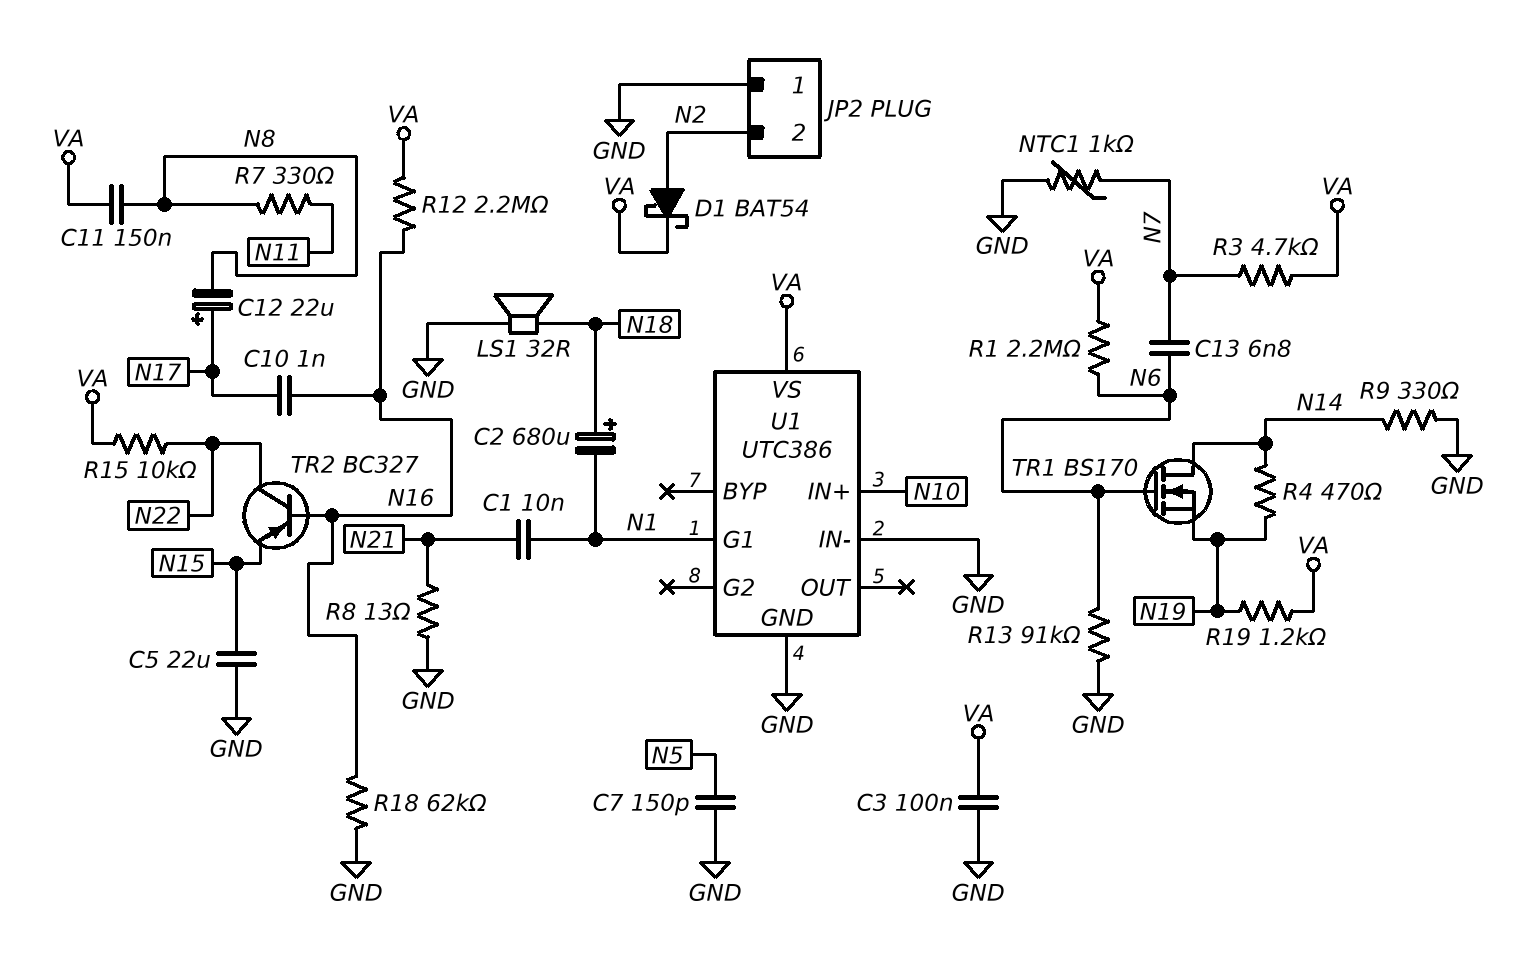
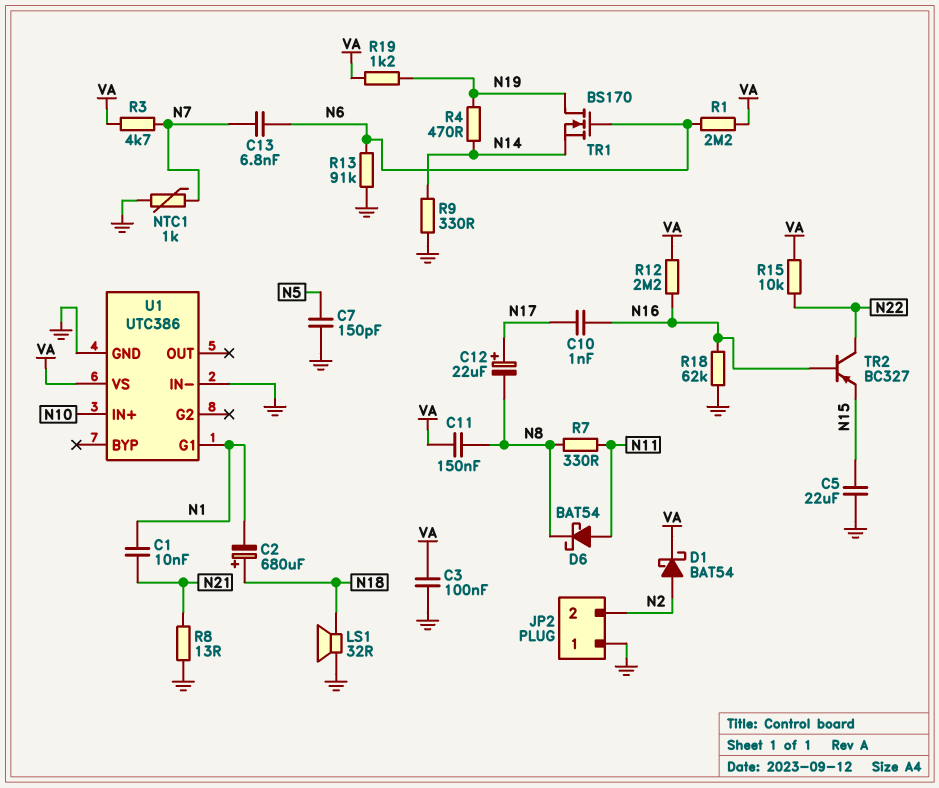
D6: none -> schottky BAT54 (A N11, K N8)
TR1: NMOS BS170 (G N6, D N14, S N19) -> NMOS BS170 (G N6, D N19, S N14)

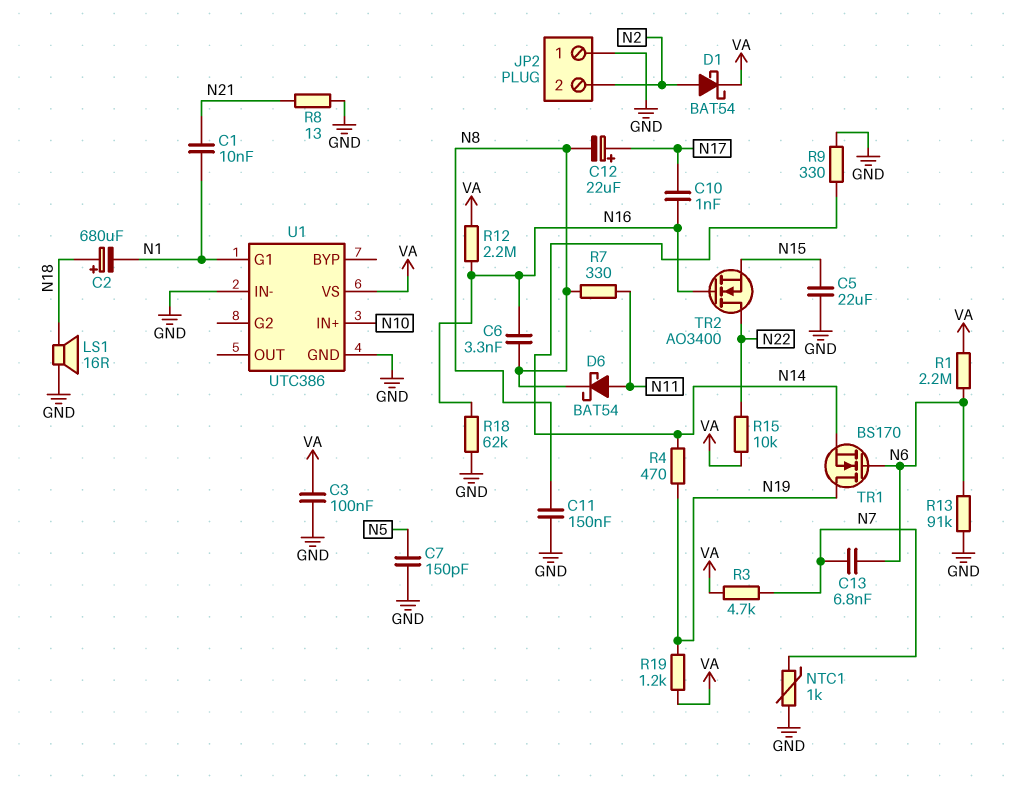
C6: none -> 3.3nF (N8, N16)
C11: 150nF (N8, VA) -> 150nF (GND, N8)
LS1: speaker 32R (GND, N18) -> speaker 16R (GND, N18)
TR2: PNP BC327 (B N16, C N22, E N15) -> NMOS AO3400 (G N16, D N22, S N15)

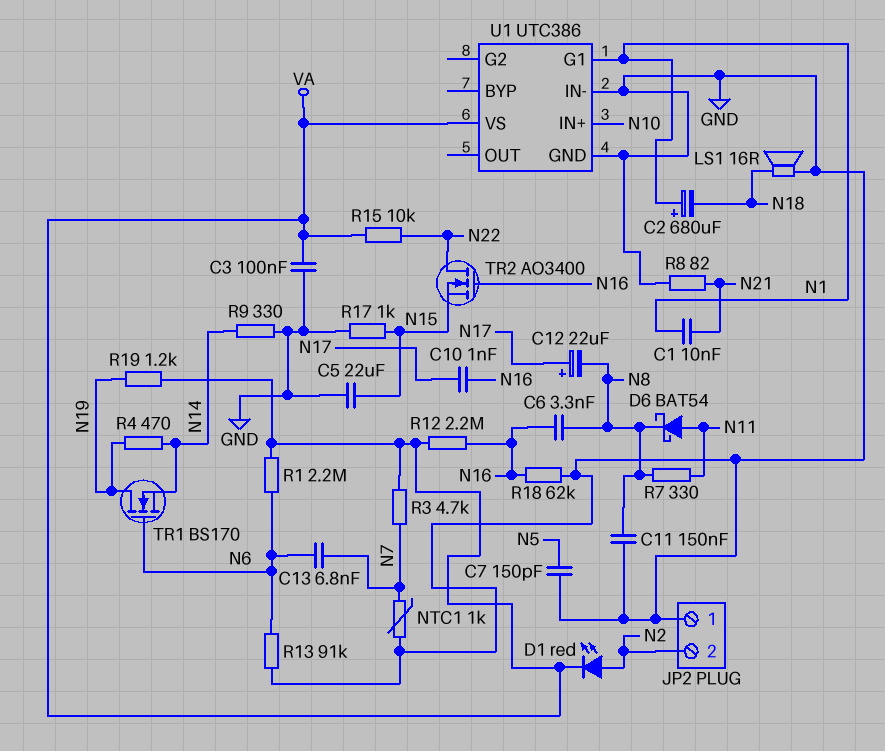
C2: 680uF (plus N18, minus N1) -> 680uF (plus N1, minus N18)
D1: schottky BAT54 (A N2, K VA) -> LED red (A N2, K VA)
R8: 13 (GND, N21) -> 82 (GND, N21)
R17: none -> 1k (GND, N15)

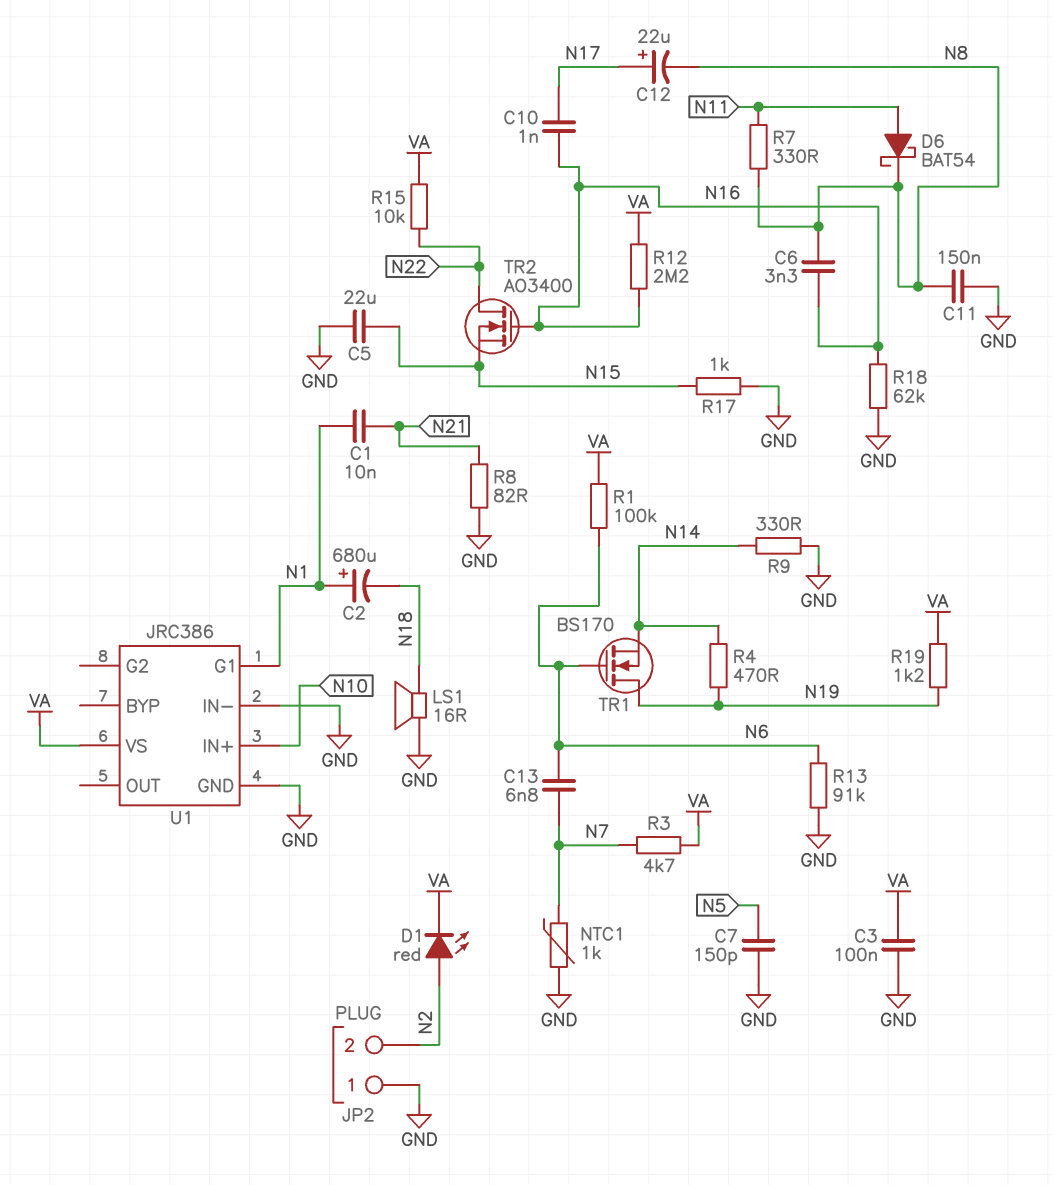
R1: 2.2M (N6, VA) -> 100k (N6, VA)
U1: UTC386 -> JRC386

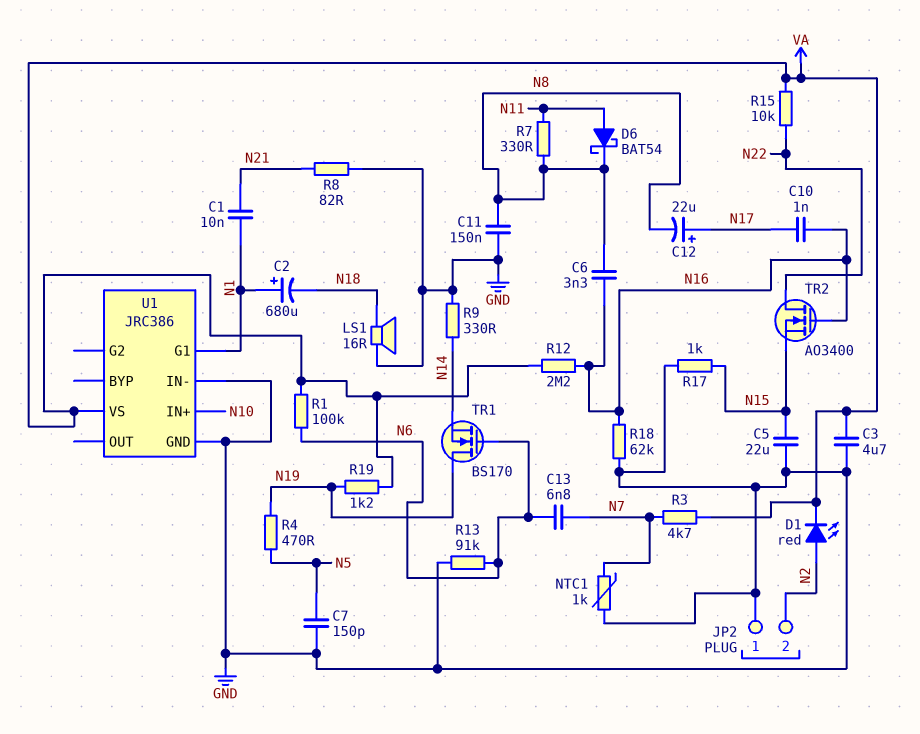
C3: 100nF (GND, VA) -> 4.7uF (GND, VA)
R4: 470 (N14, N19) -> 470 (N5, N19)

